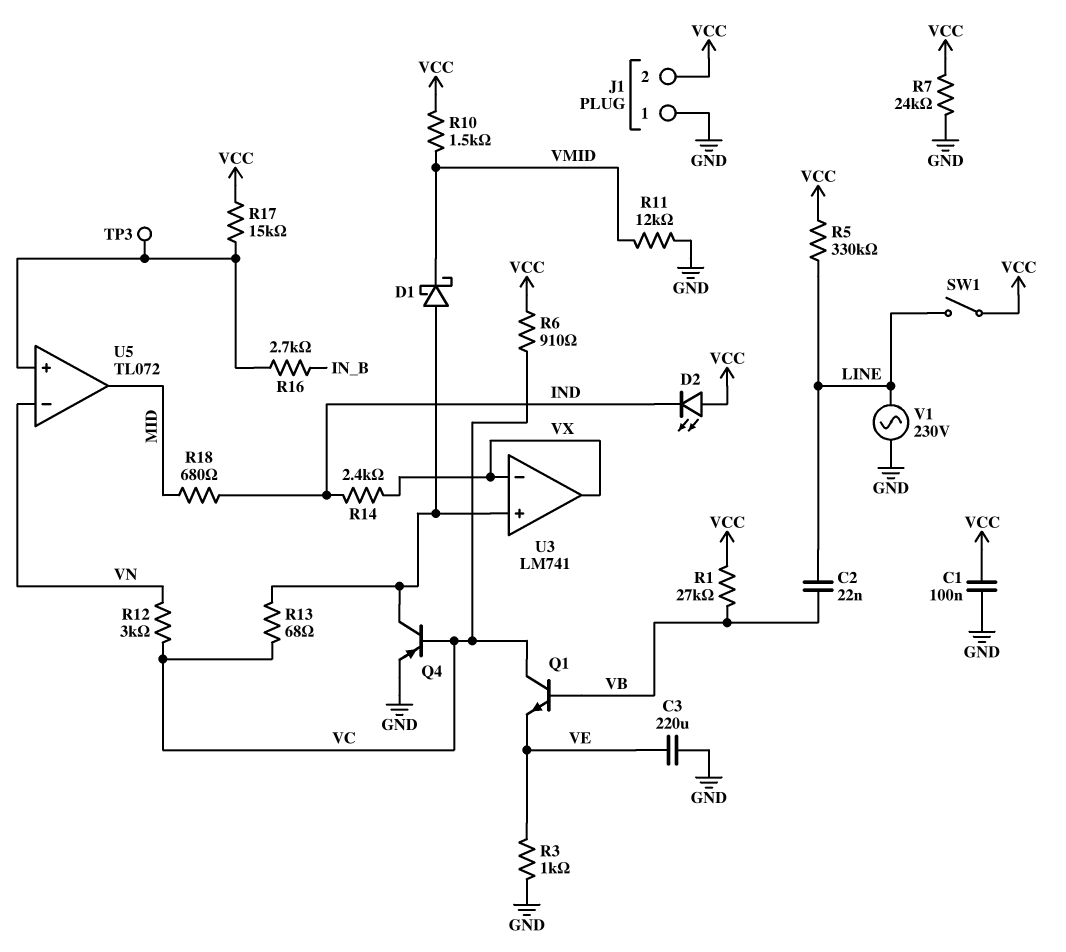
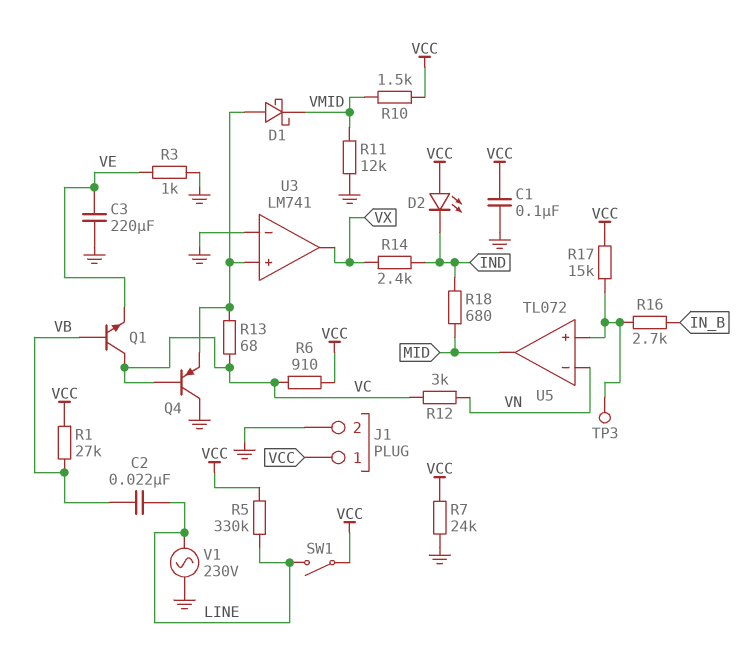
J1 pin 1: GND -> VCC
J1 pin 2: VCC -> GND
Q4: PNP (B VC, C U3/in+, E GND) -> PNP (B VC, C GND, E U3/in+)
U3 pin in-: VX -> GND

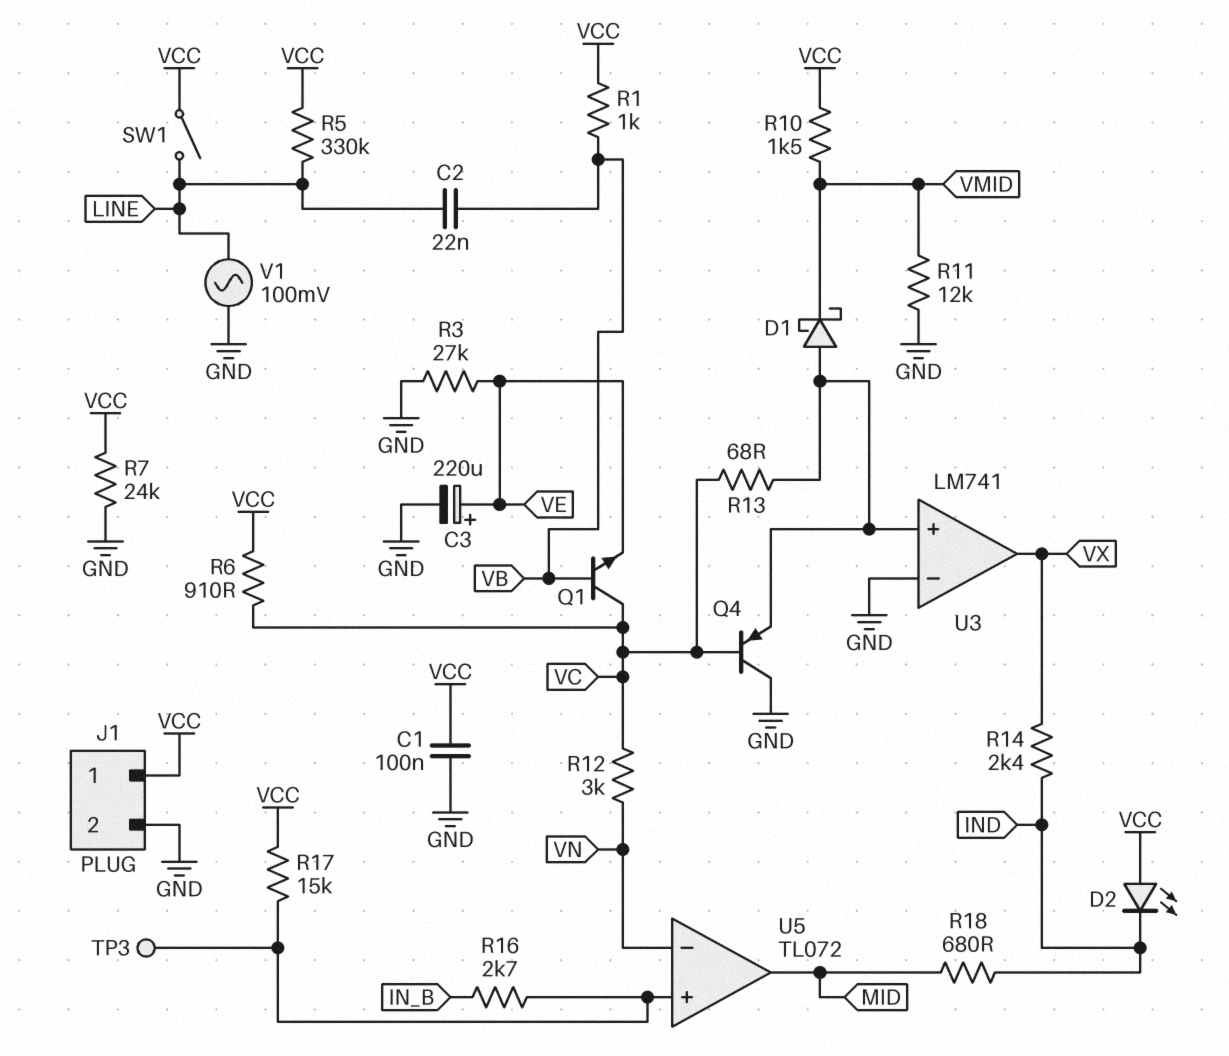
C3: 220uF (GND, VE) -> 220uF (plus VE, minus GND)
R1: 27k (VB, VCC) -> 1k (VB, VCC)
R3: 1k (GND, VE) -> 27k (GND, VE)
V1: AC 230V (GND, LINE) -> AC 100mV (GND, LINE)

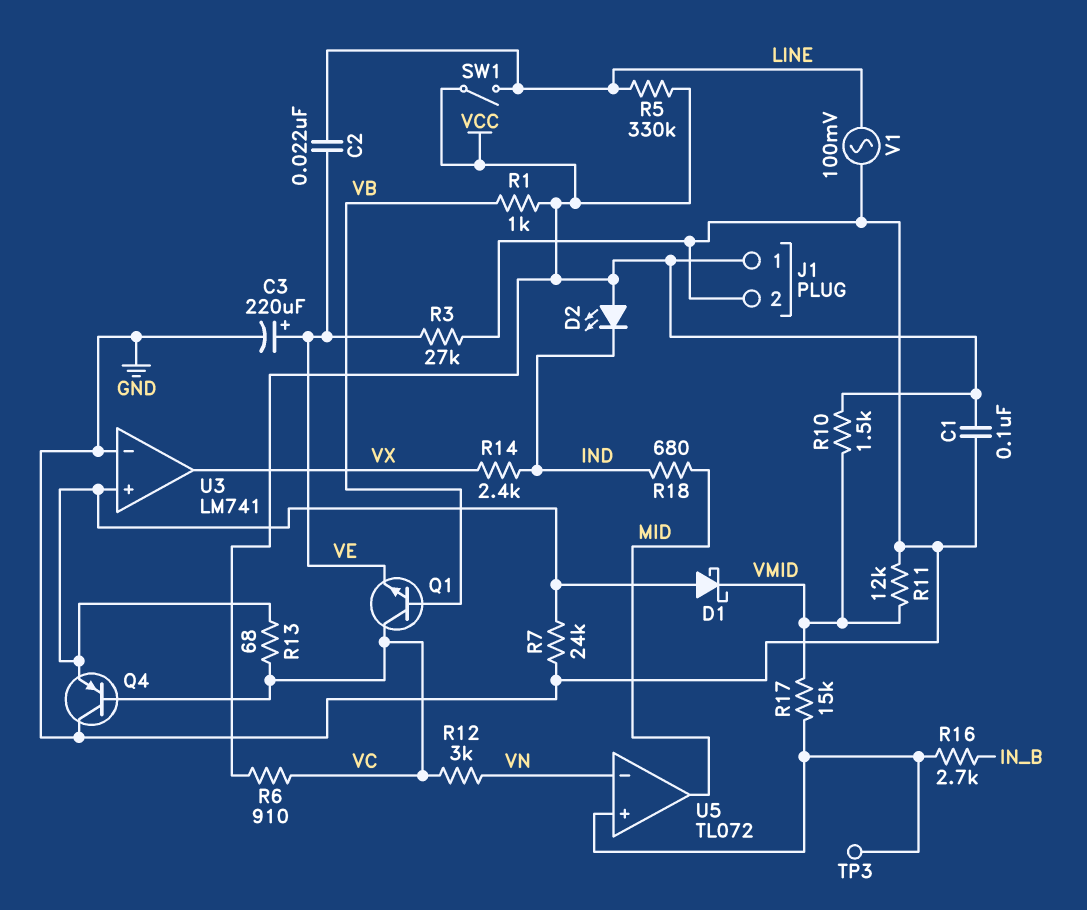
C2: 22nF (LINE, VB) -> 22nF (LINE, VE)
R7: 24k (GND, VCC) -> 24k (GND, U3/in+)
R17: 15k (U5/in+, VCC) -> 15k (U5/in+, VMID)

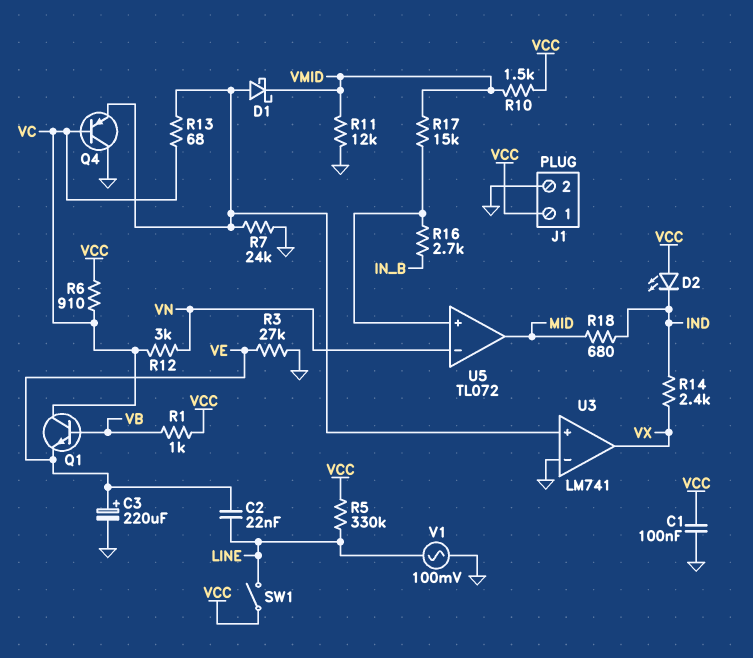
TP3: test point (U5/in+) -> none

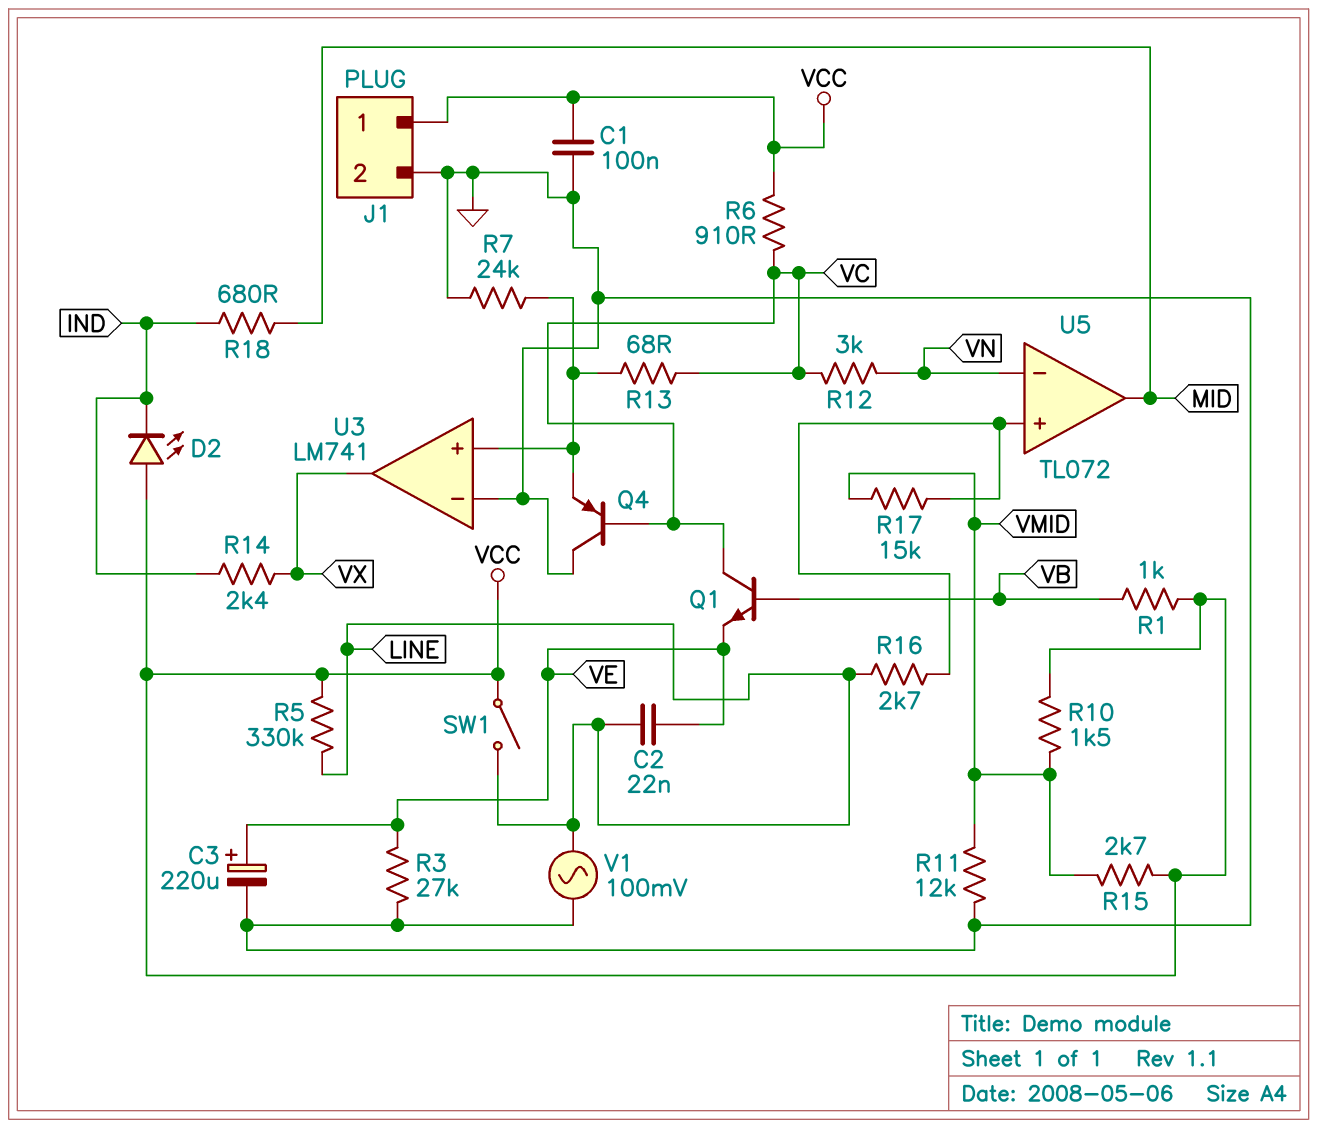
D1: schottky (A U3/in+, K VMID) -> none
R15: none -> 2.7k (VCC, VMID)
R16: 2.7k (IN_B, U5/in+) -> 2.7k (LINE, U5/in+)

